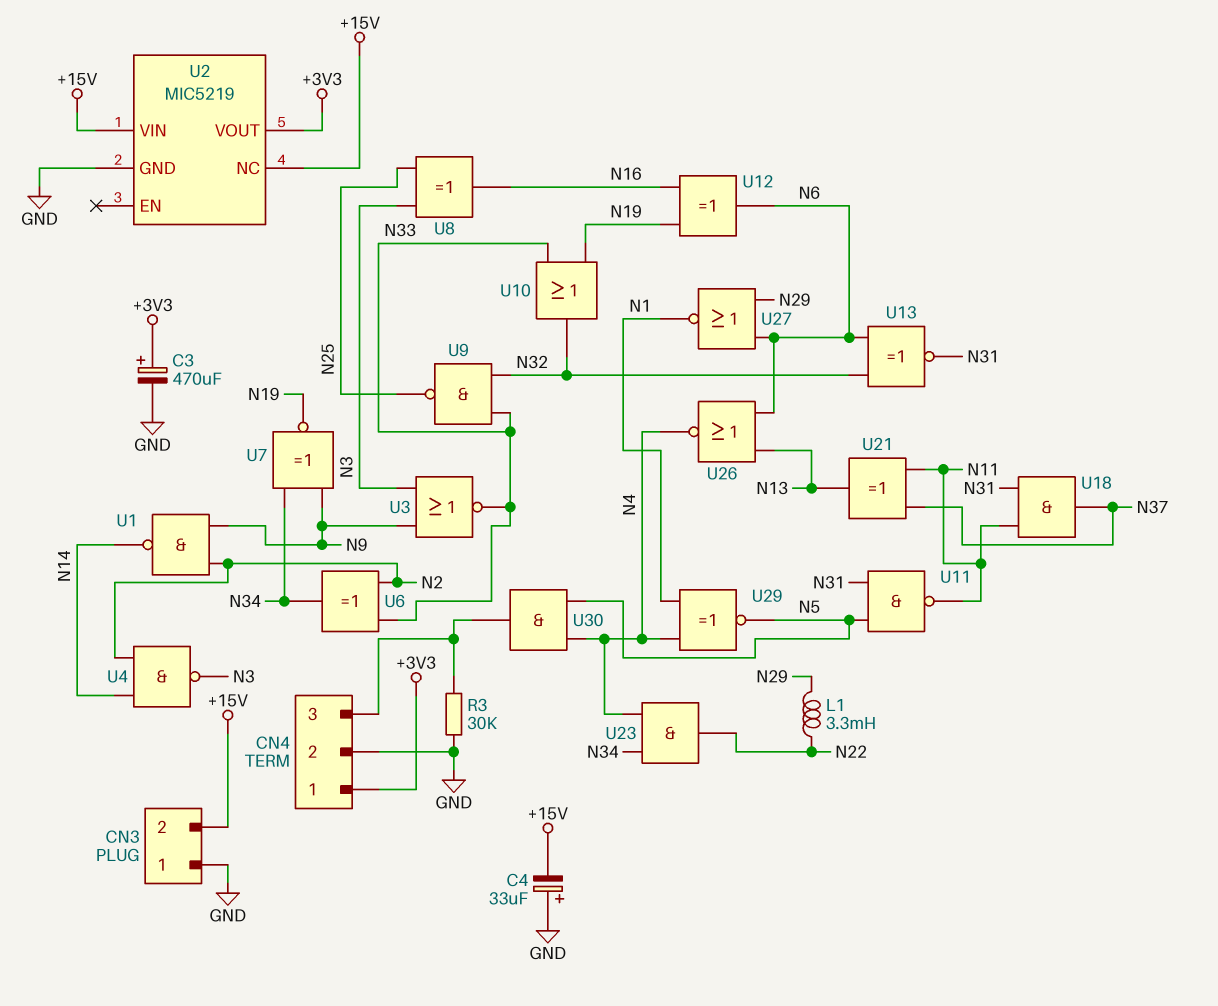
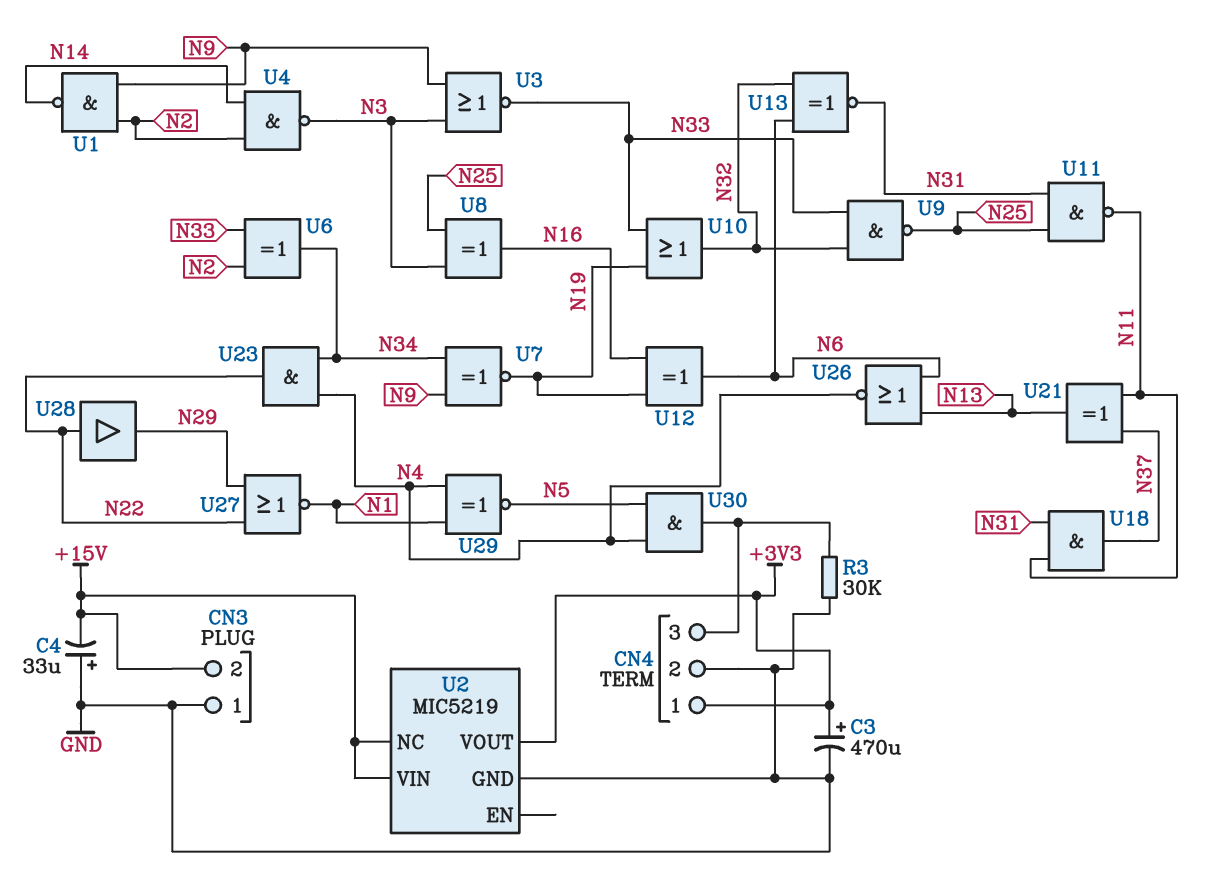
L1: 3.3mH (N22, N29) -> none
U11: NAND (in N5, in N31, out N11) -> NAND (in N25, in N31, out N11)
U27: NOR (in N6, in N29, out N1) -> NOR (in N22, in N29, out N1)
U28: none -> buffer (in N22, out N29)

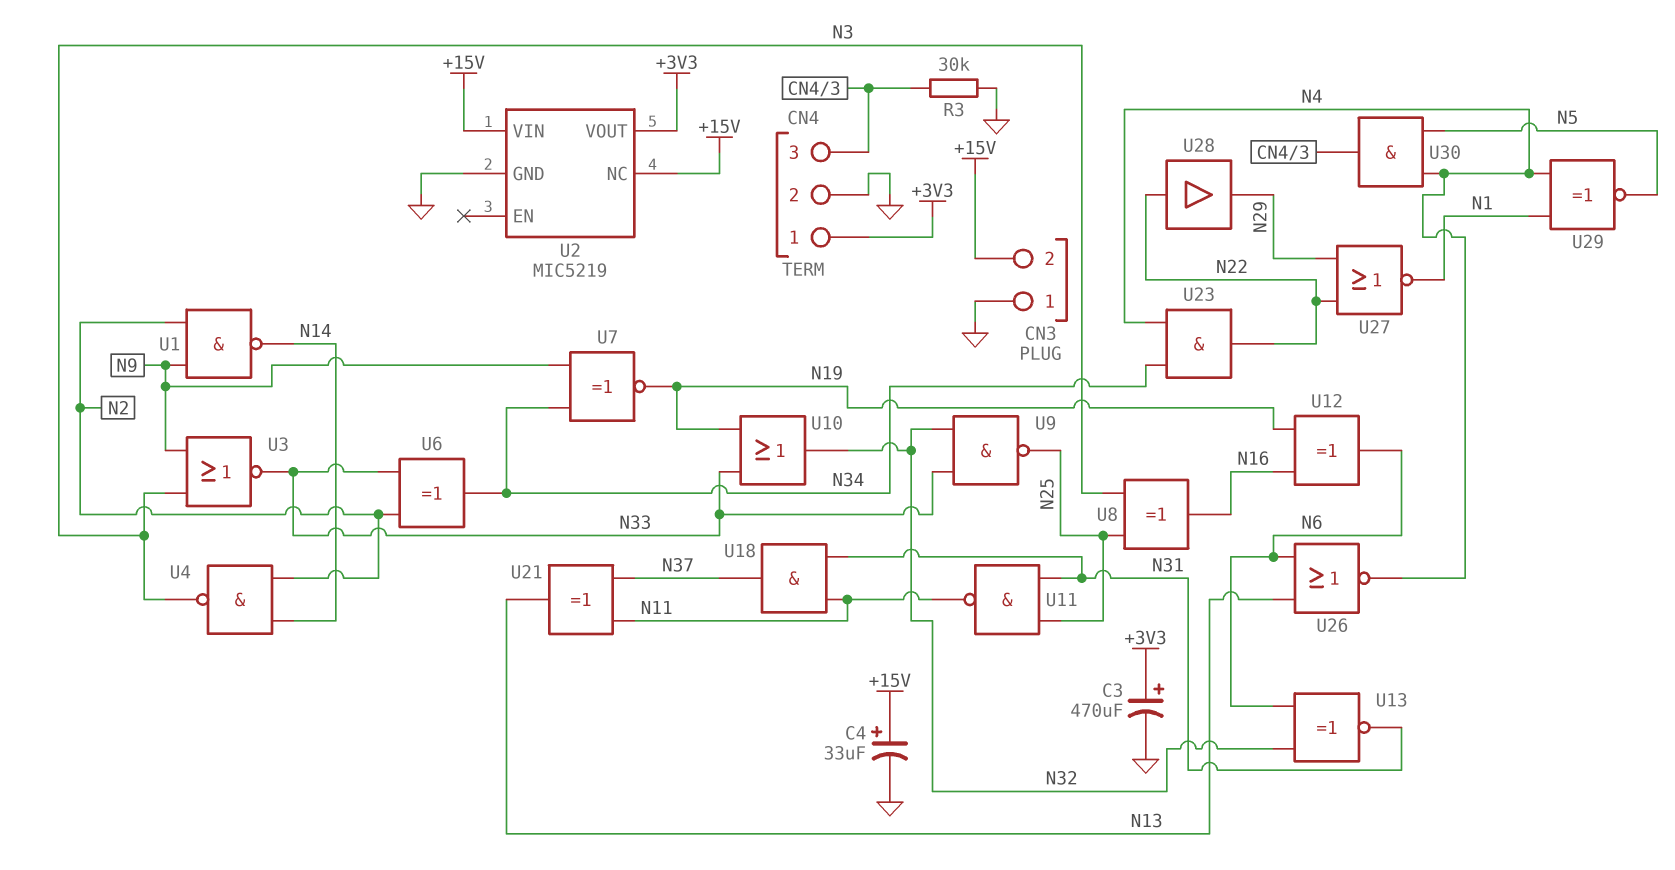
C4: 33uF (plus GND, minus +15V) -> 33uF (plus +15V, minus GND)

